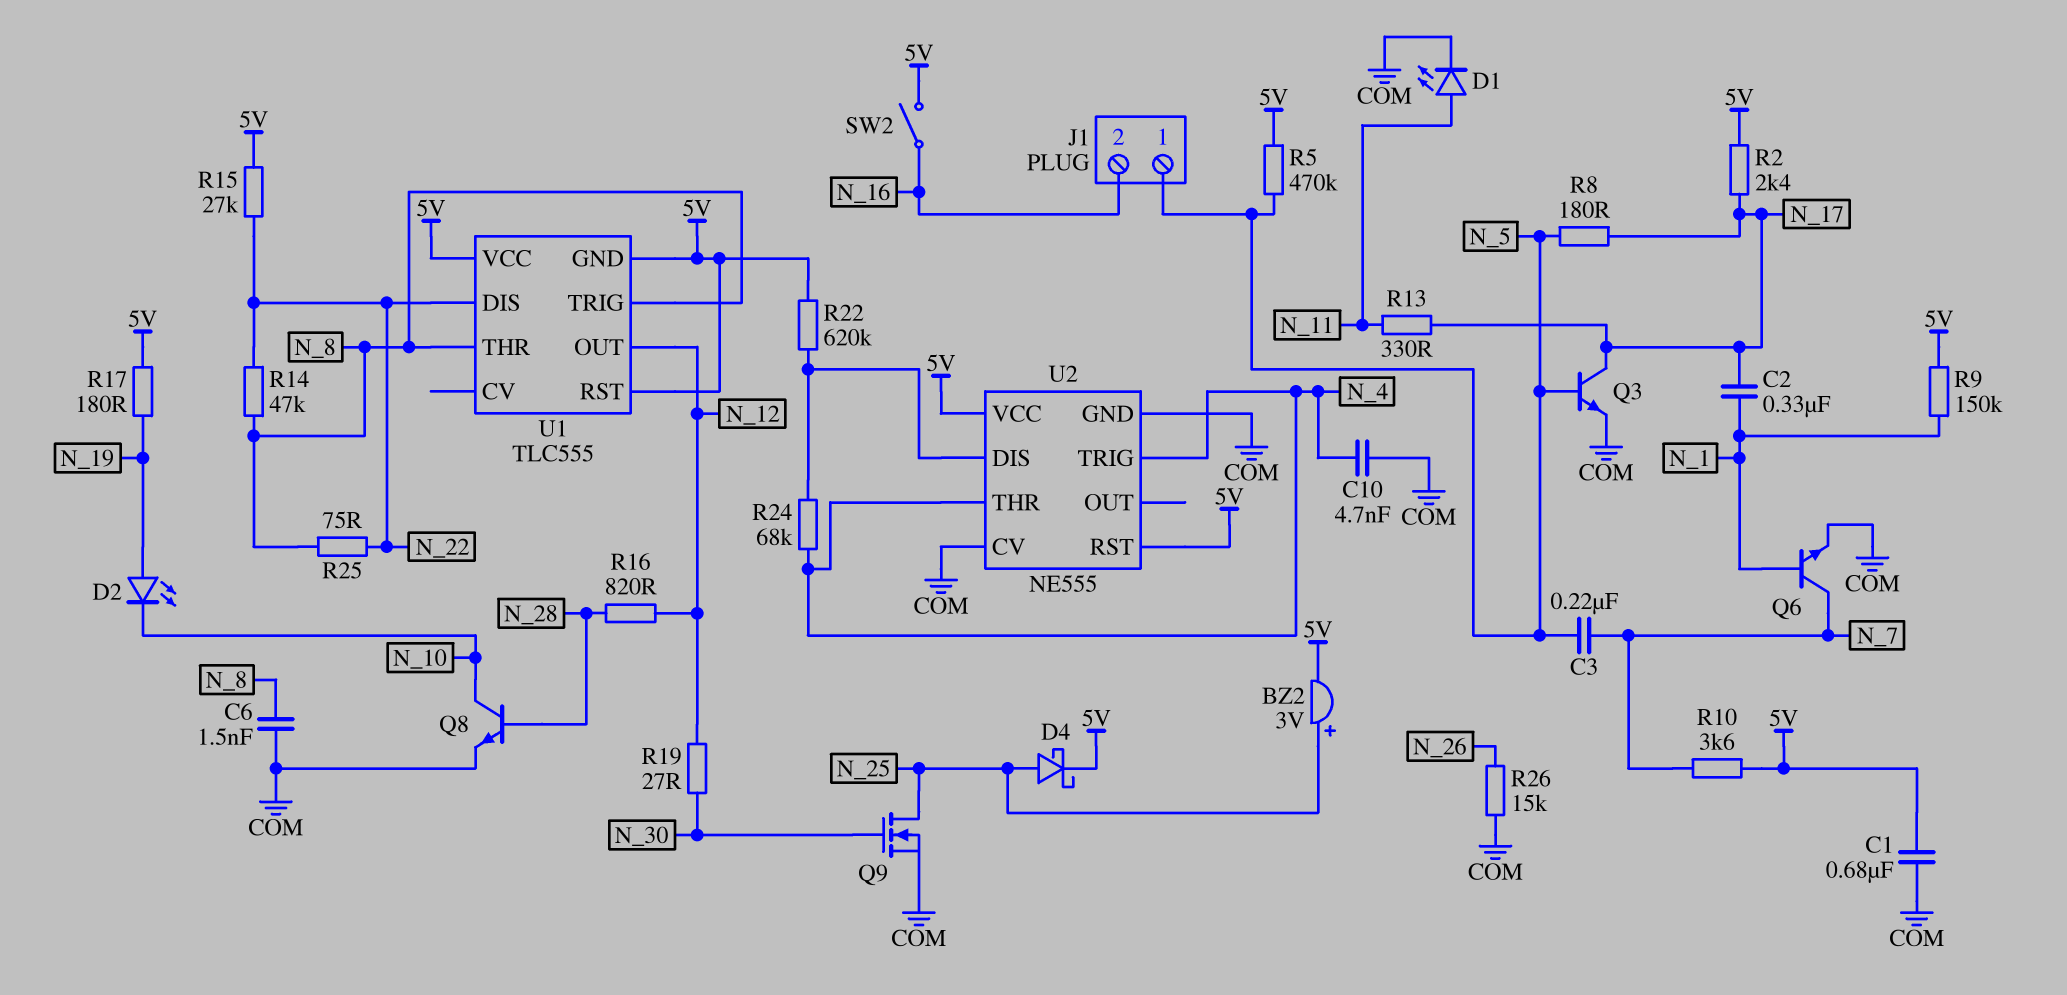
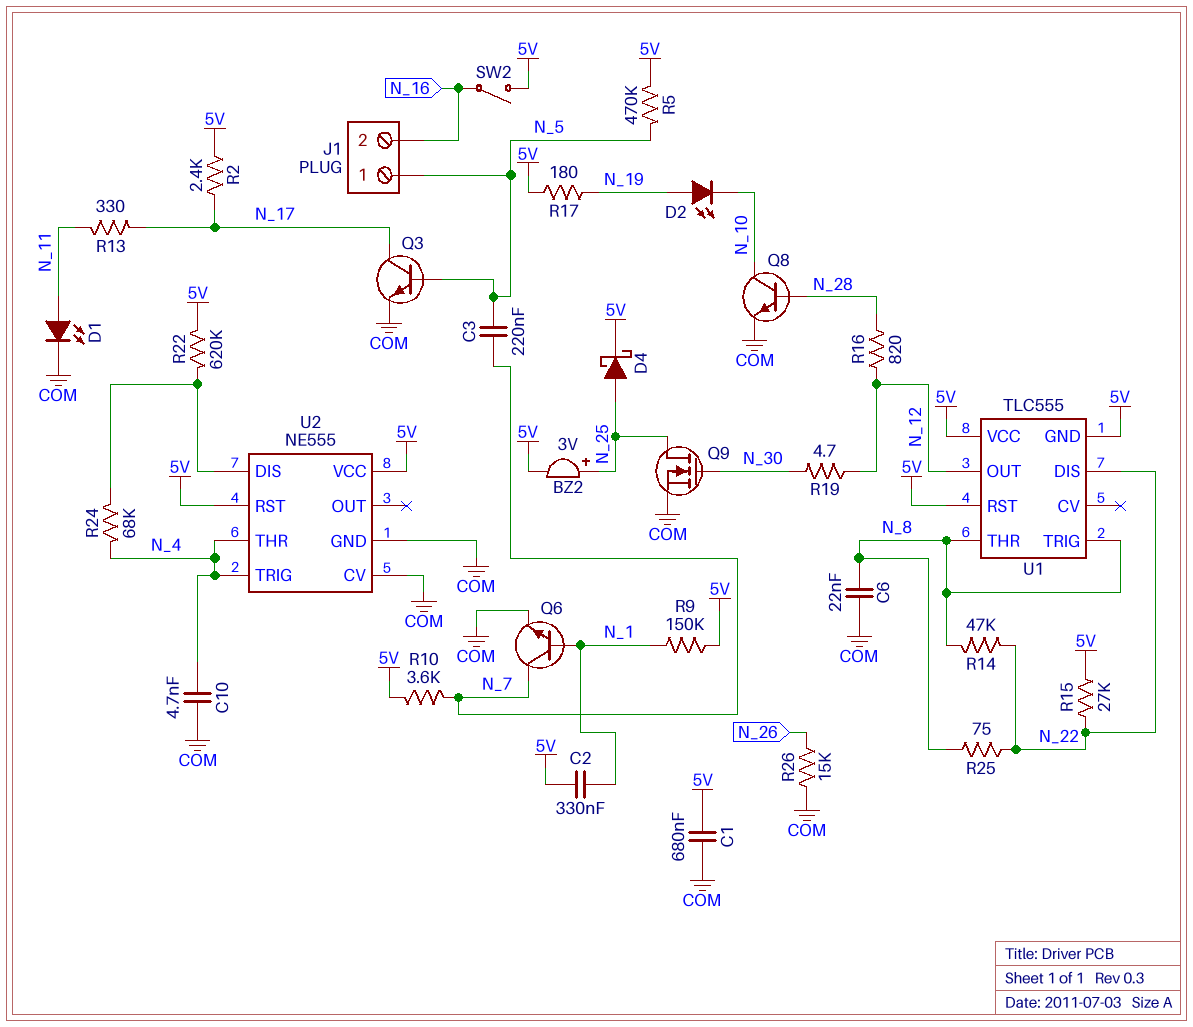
C2: 330nF (N_1, N_17) -> 330nF (5V, N_1)
C6: 1.5nF (COM, N_8) -> 22nF (COM, N_8)
R8: 180 (N_5, N_17) -> none
R19: 27 (N_12, N_30) -> 4.7 (N_12, N_30)

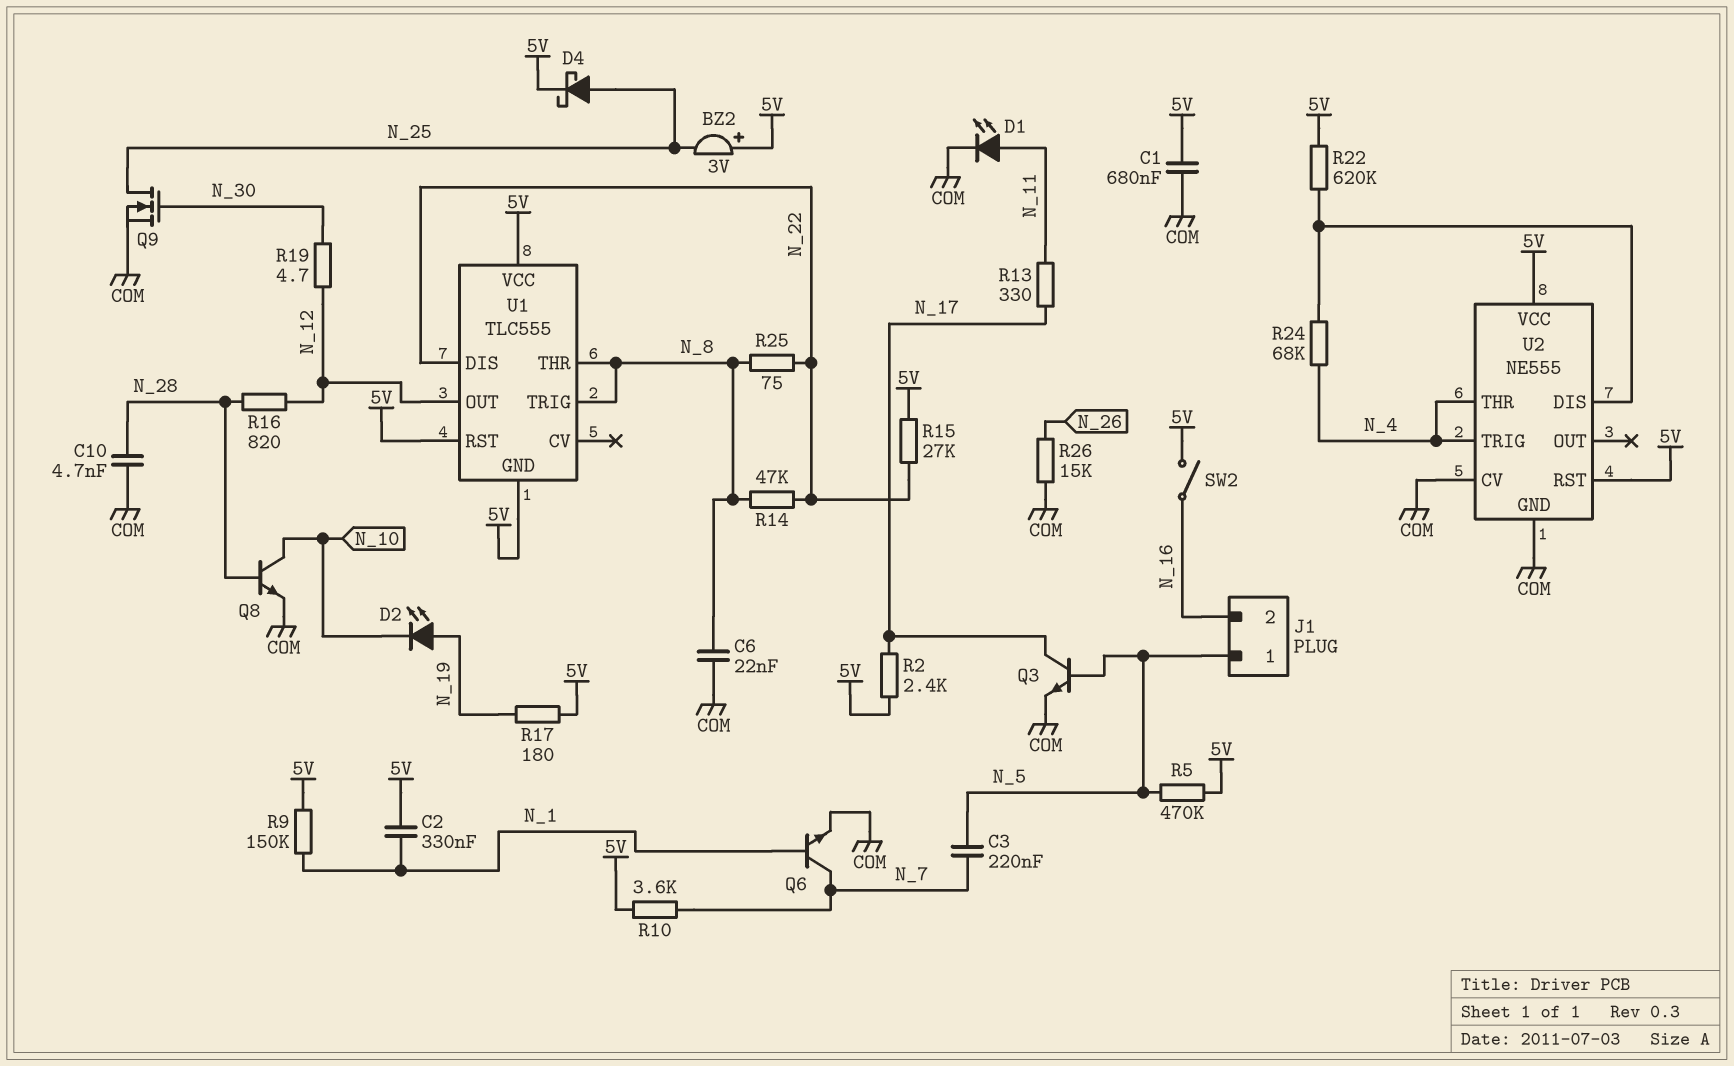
BZ2: buzzer 3V (plus N_25, minus 5V) -> buzzer 3V (plus 5V, minus N_25)
C10: 4.7nF (COM, N_4) -> 4.7nF (COM, N_28)

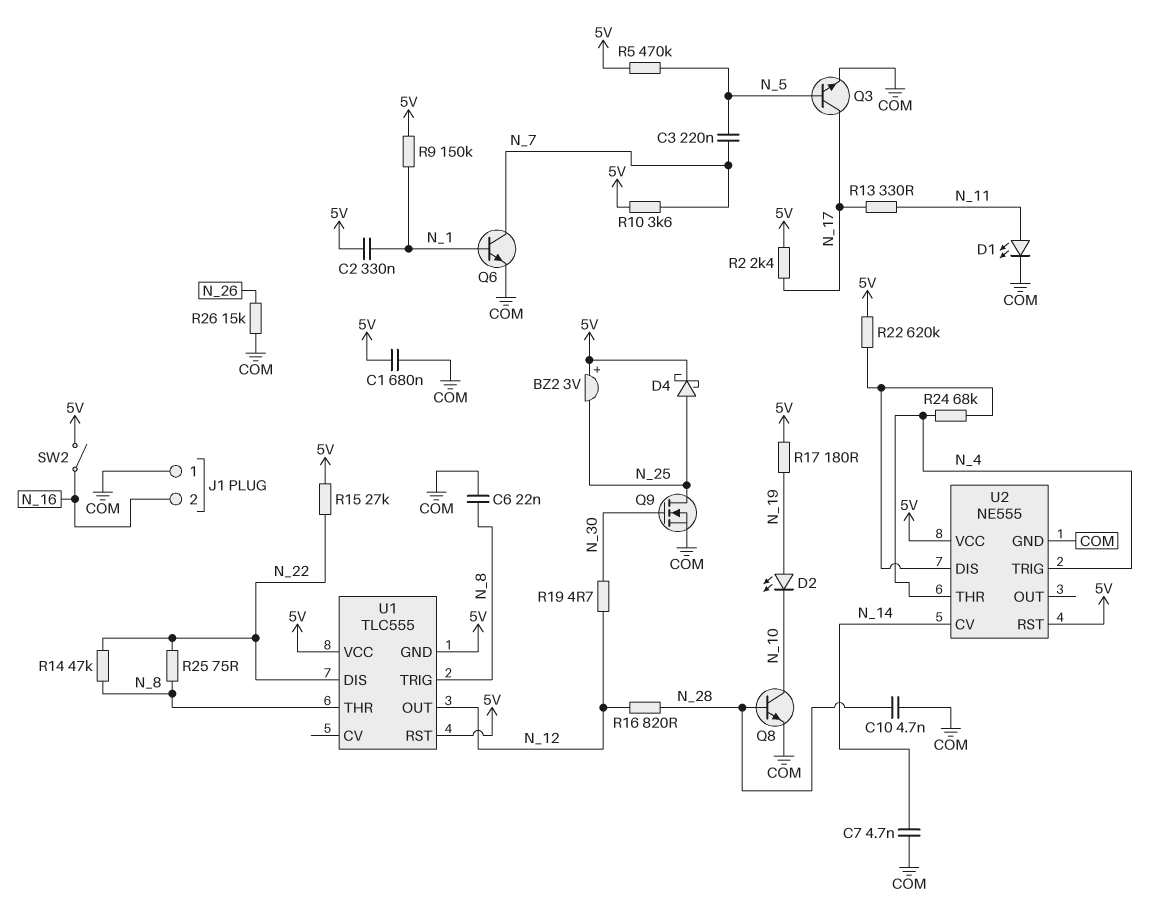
C7: none -> 4.7nF (COM, N_14)
J1 pin 1: N_5 -> COM
U2 pin CV: COM -> N_14

